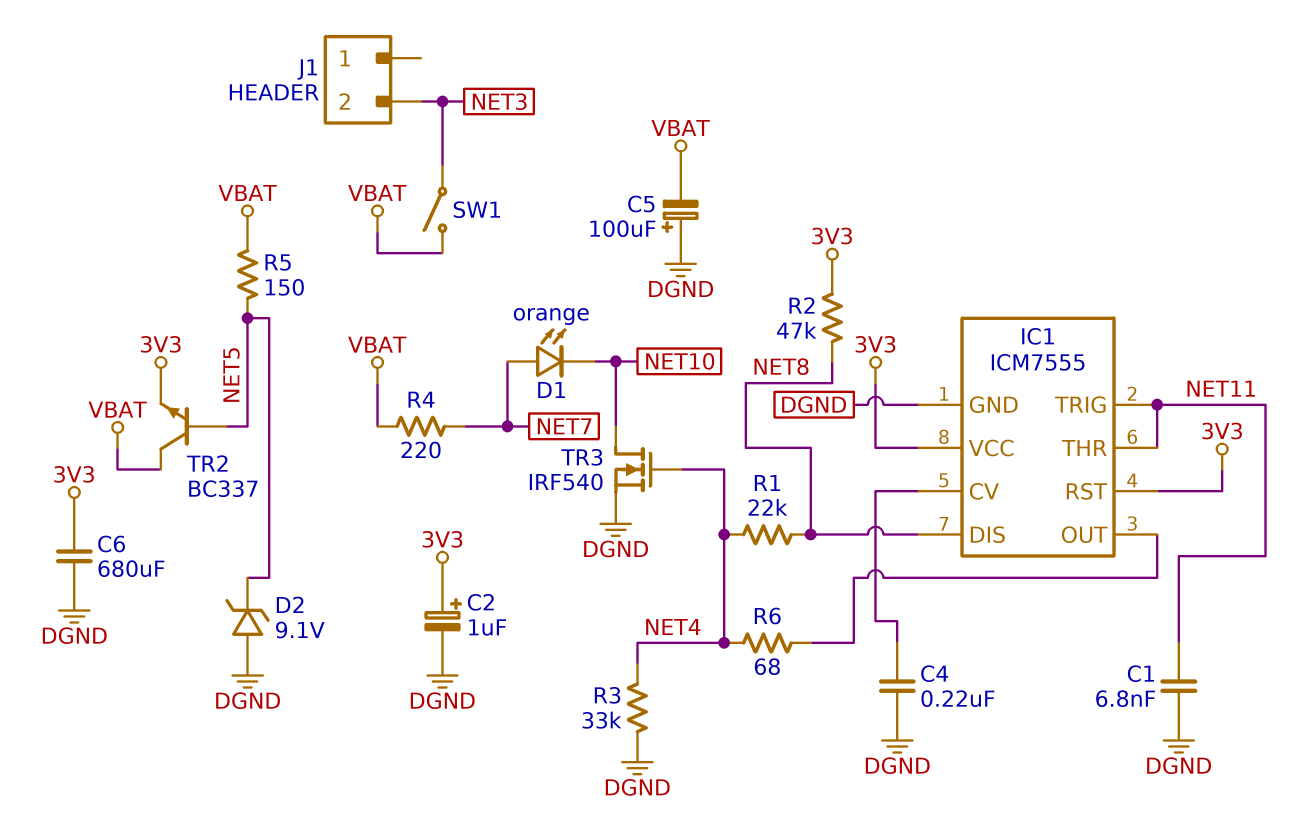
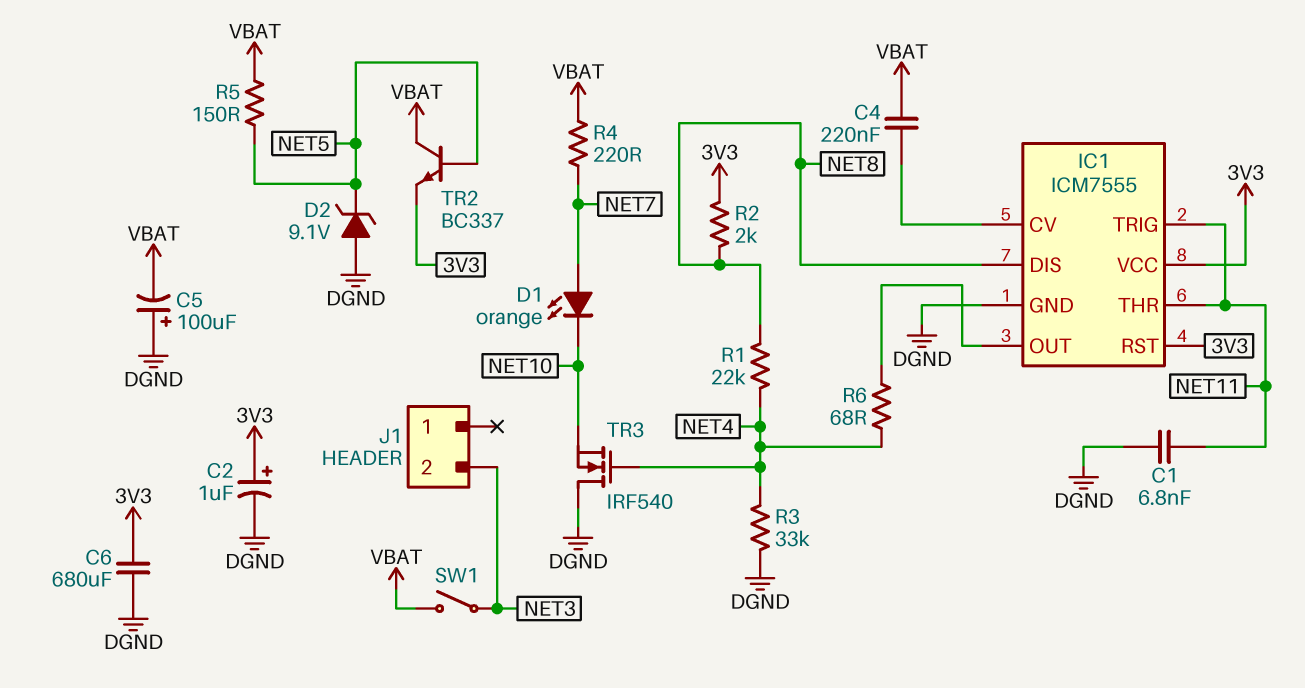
C4: 220nF (DGND, IC1/CV) -> 220nF (IC1/CV, VBAT)
R2: 47k (3V3, NET8) -> 2k (3V3, NET8)
TR3: NMOS IRF540 (G NET4, D NET10, S DGND) -> NMOS IRF540 (G NET4, D DGND, S NET10)

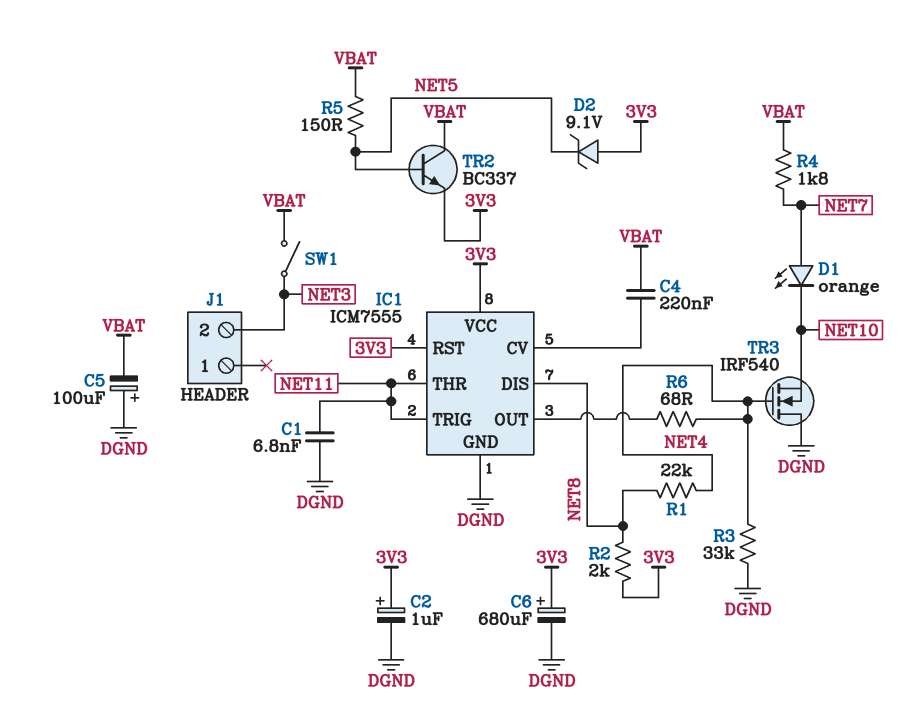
C6: 680uF (3V3, DGND) -> 680uF (plus 3V3, minus DGND)
D2: zener 9.1V (A DGND, K NET5) -> zener 9.1V (A 3V3, K NET5)
R4: 220 (NET7, VBAT) -> 1.8k (NET7, VBAT)

